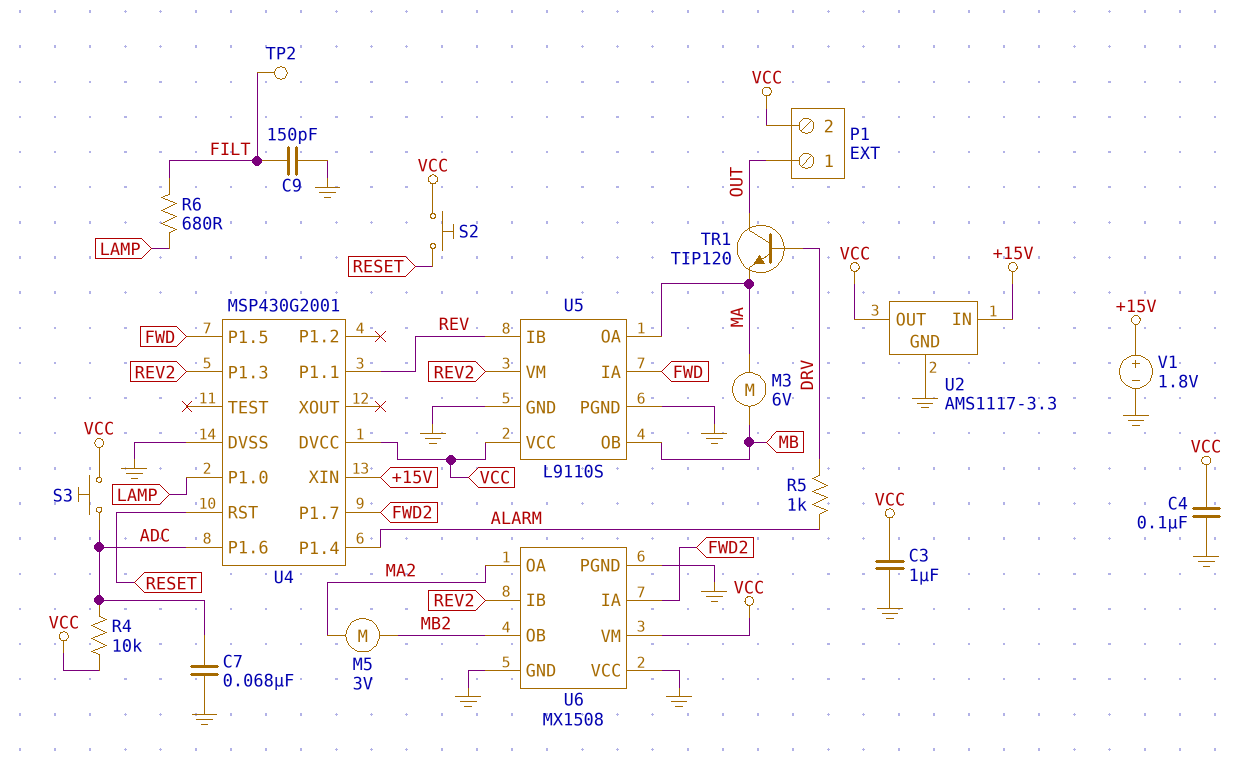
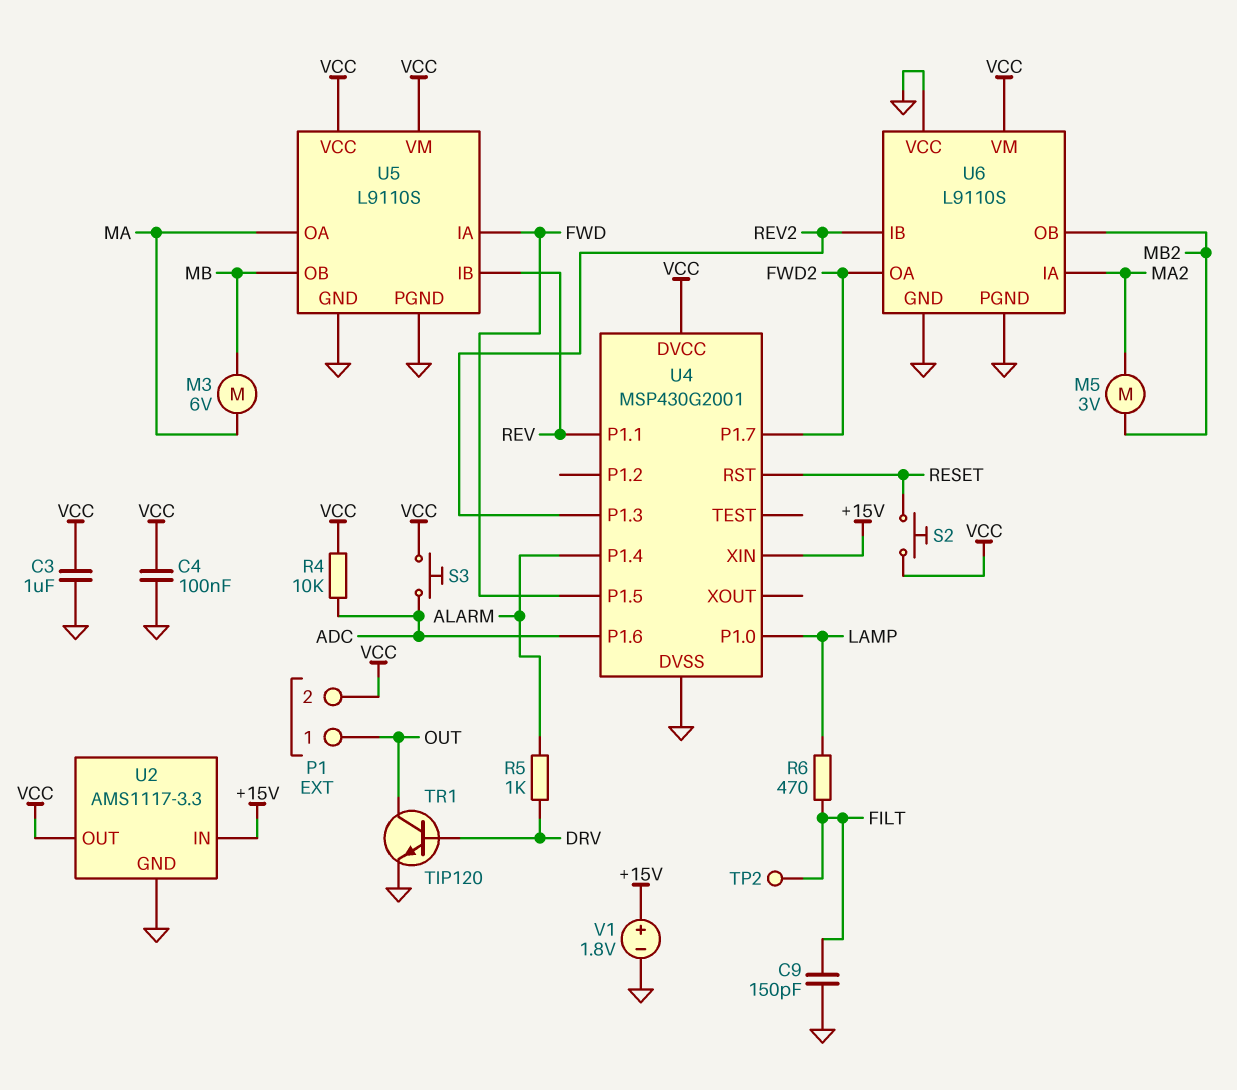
C7: 68nF (ADC, GND) -> none
R6: 680 (FILT, LAMP) -> 470 (FILT, LAMP)
TR1: NPN TIP120 (B DRV, C OUT, E MA) -> NPN TIP120 (B DRV, C OUT, E GND)
U5 pin VM: REV2 -> VCC
U6: MX1508 -> L9110S
U6 pin IA: FWD2 -> MA2
U6 pin OA: MA2 -> FWD2

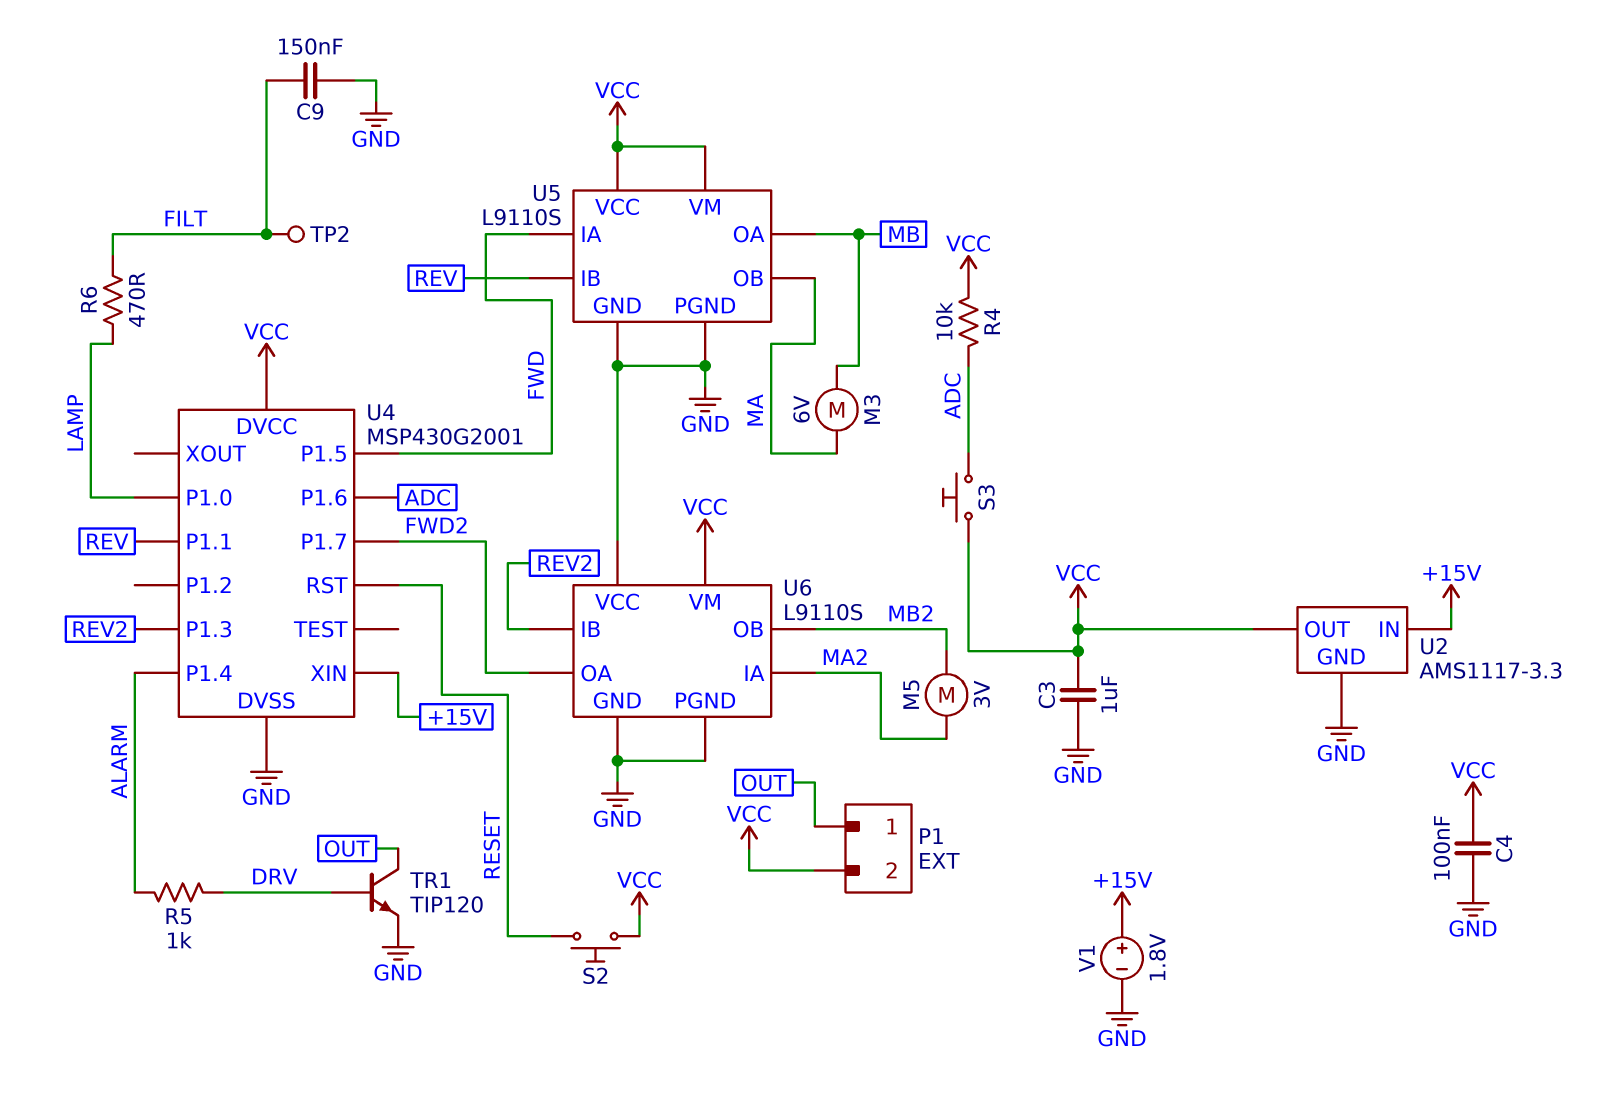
C9: 150pF (FILT, GND) -> 150nF (FILT, GND)
U5 pin OA: MA -> MB
U5 pin OB: MB -> MA

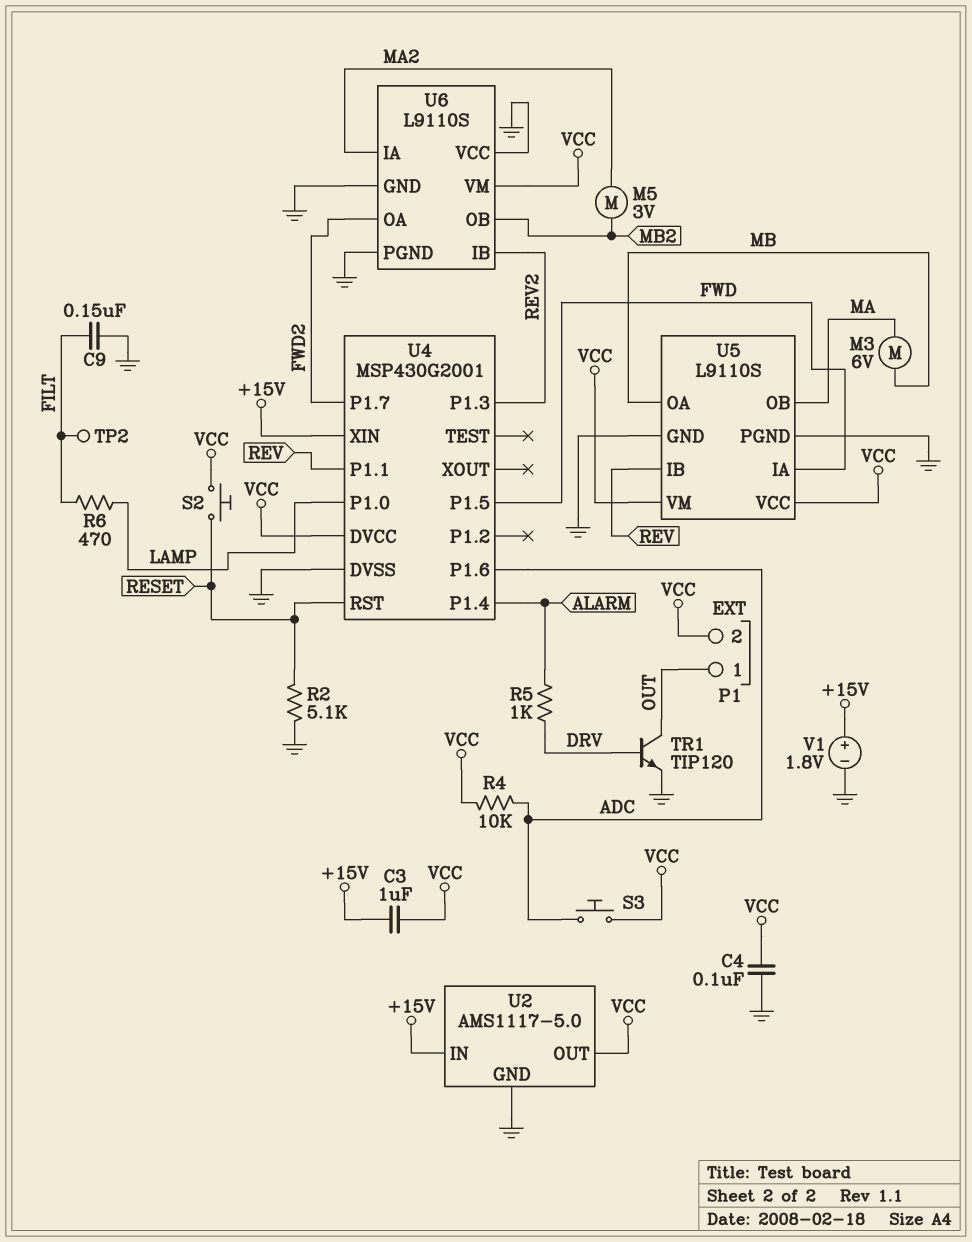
C3: 1uF (GND, VCC) -> 1uF (+15V, VCC)
R2: none -> 5.1k (GND, RESET)
U2: AMS1117-3.3 -> AMS1117-5.0

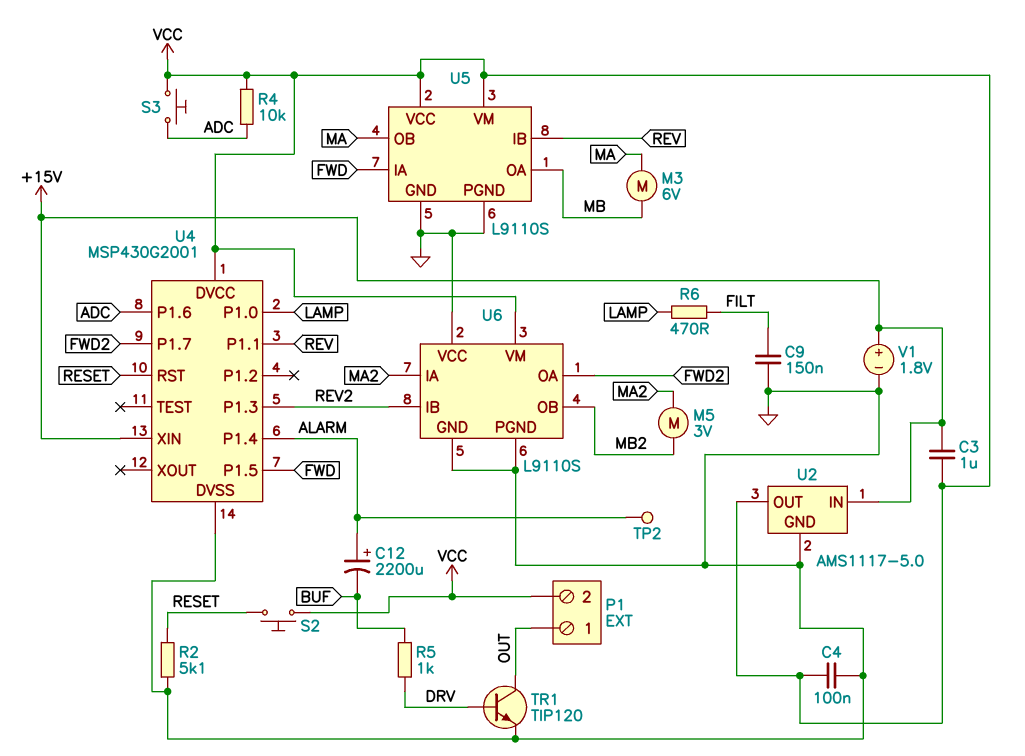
C12: none -> 2200uF (plus ALARM, minus BUF)
R5: 1k (ALARM, DRV) -> 1k (BUF, DRV)
TP2: test point (FILT) -> test point (ALARM)

